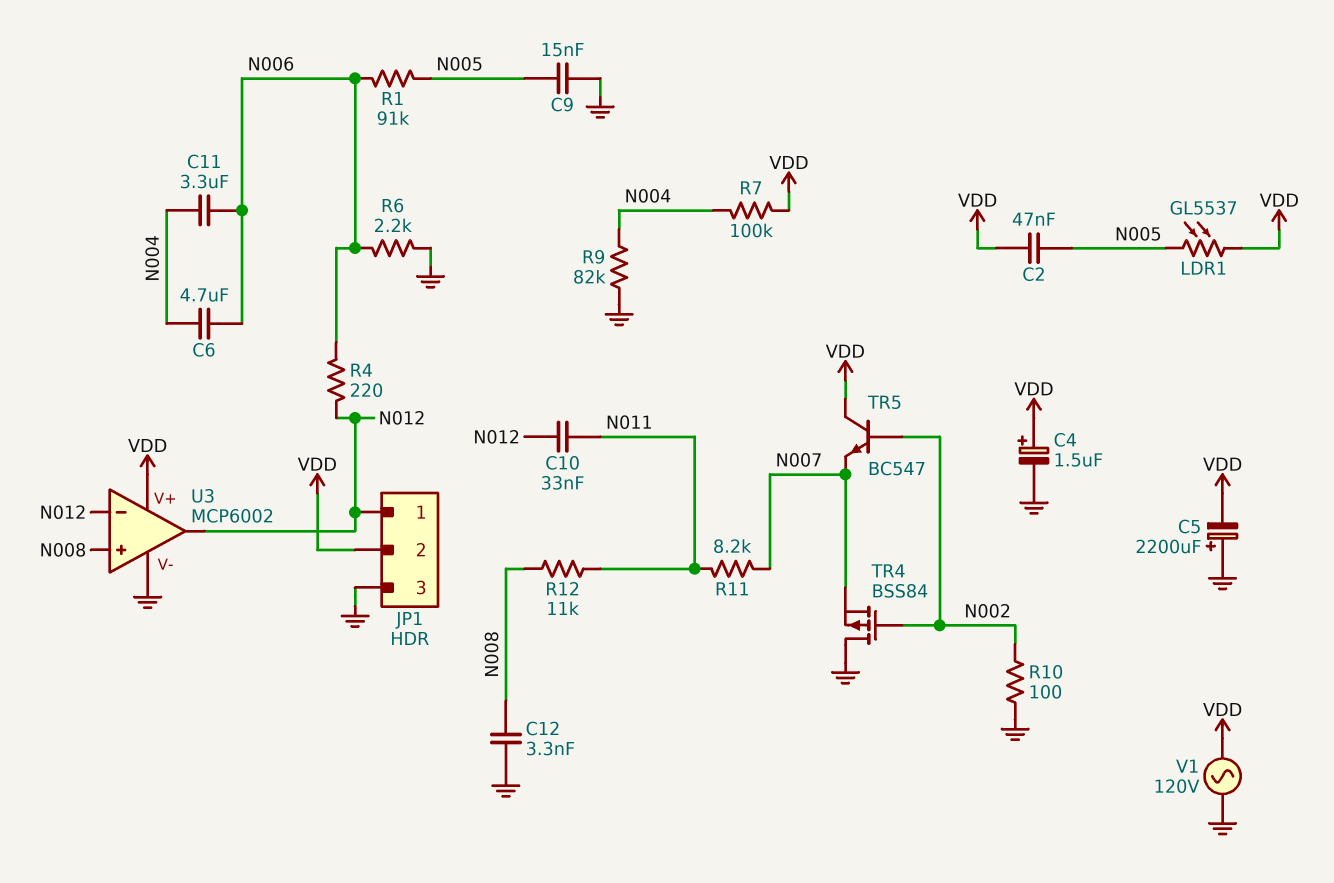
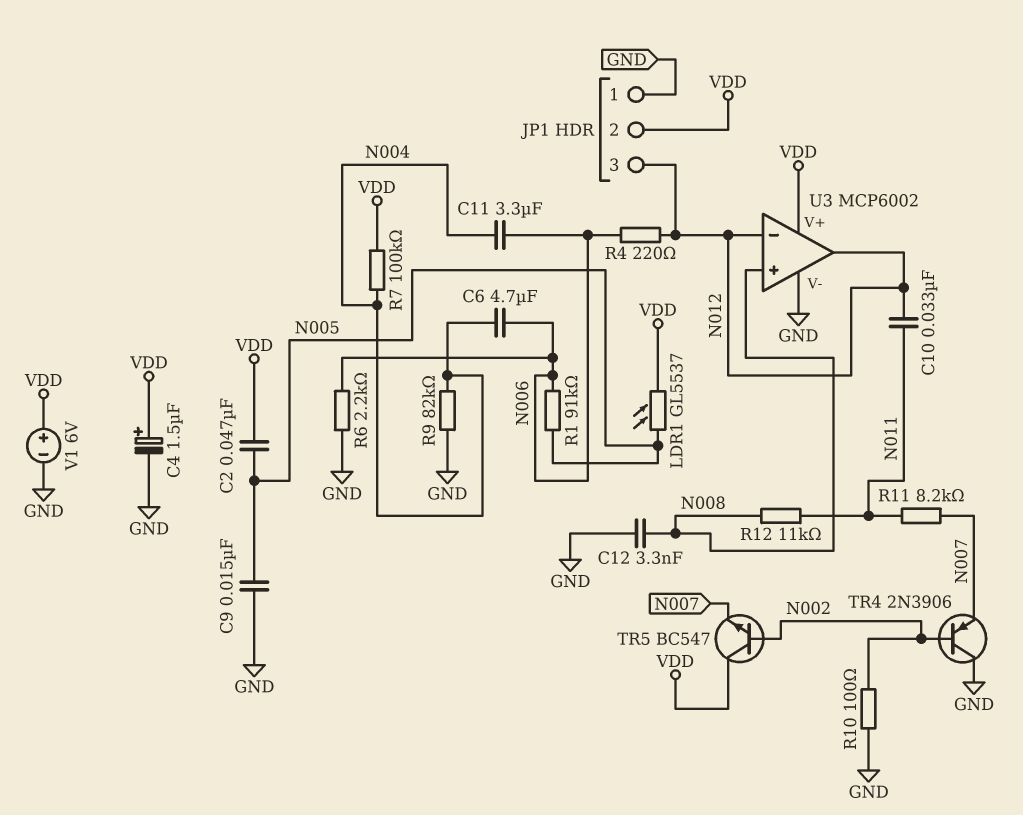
C5: 2200uF (plus GND, minus VDD) -> none
JP1 pin 1: N012 -> GND
JP1 pin 3: GND -> N012
TR4: PMOS BSS84 (G N002, D GND, S N007) -> PNP 2N3906 (B N002, C GND, E N007)
V1: AC 120V (GND, VDD) -> 6V (plus VDD, minus GND)

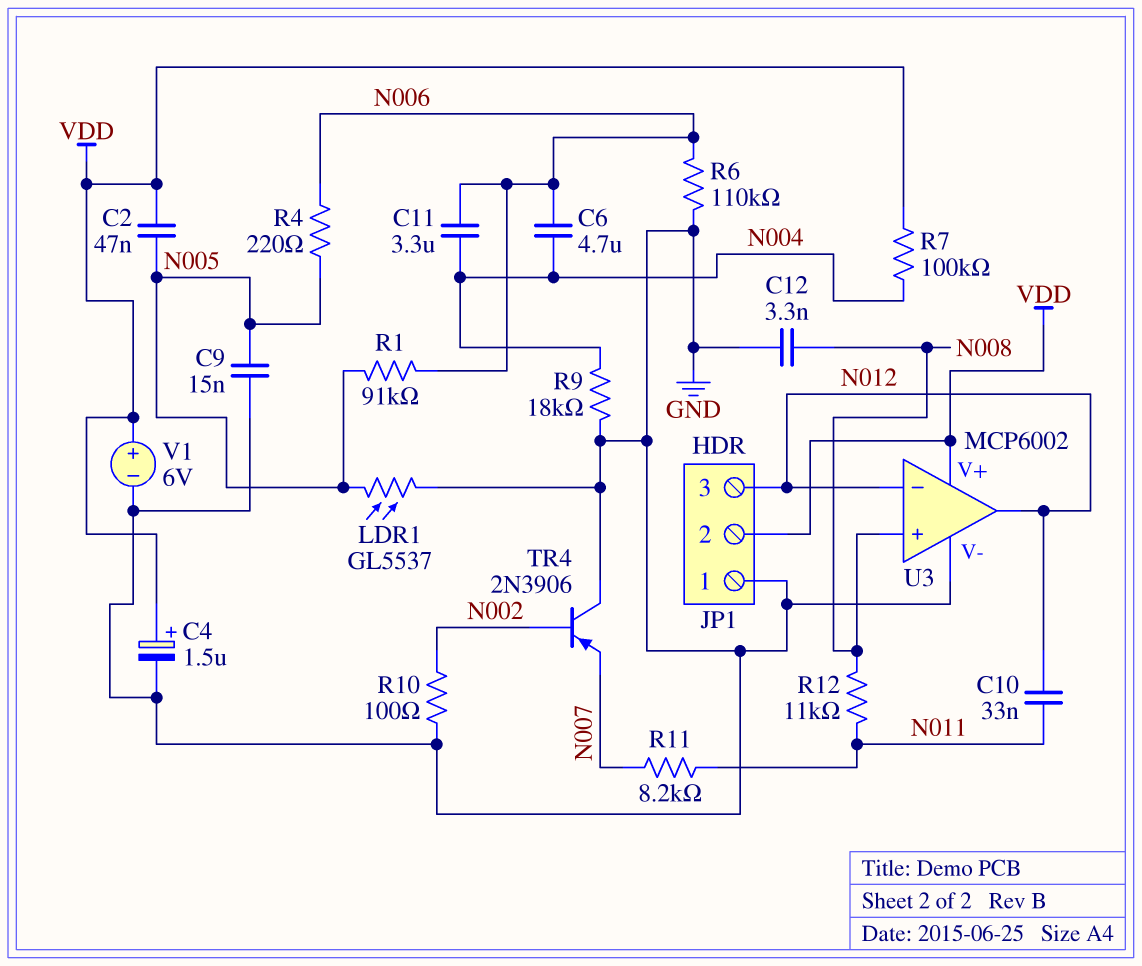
LDR1: GL5537 (N005, VDD) -> GL5537 (GND, N005)
R4: 220 (N006, N012) -> 220 (N005, N006)
R6: 2.2k (GND, N006) -> 110k (GND, N006)
R9: 82k (GND, N004) -> 18k (GND, N004)
TR5: NPN BC547 (B N002, C VDD, E N007) -> none

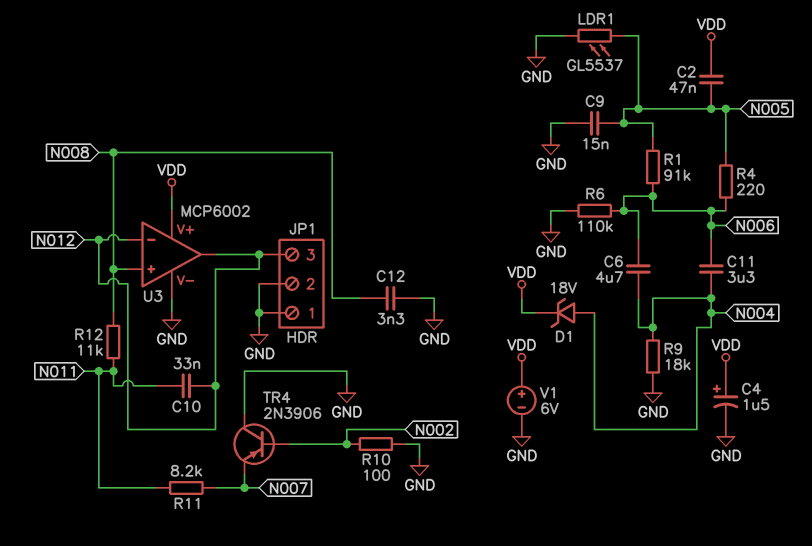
D1: none -> zener 18V (A N004, K VDD)
JP1 pin 2: VDD -> GND
R7: 100k (N004, VDD) -> none

